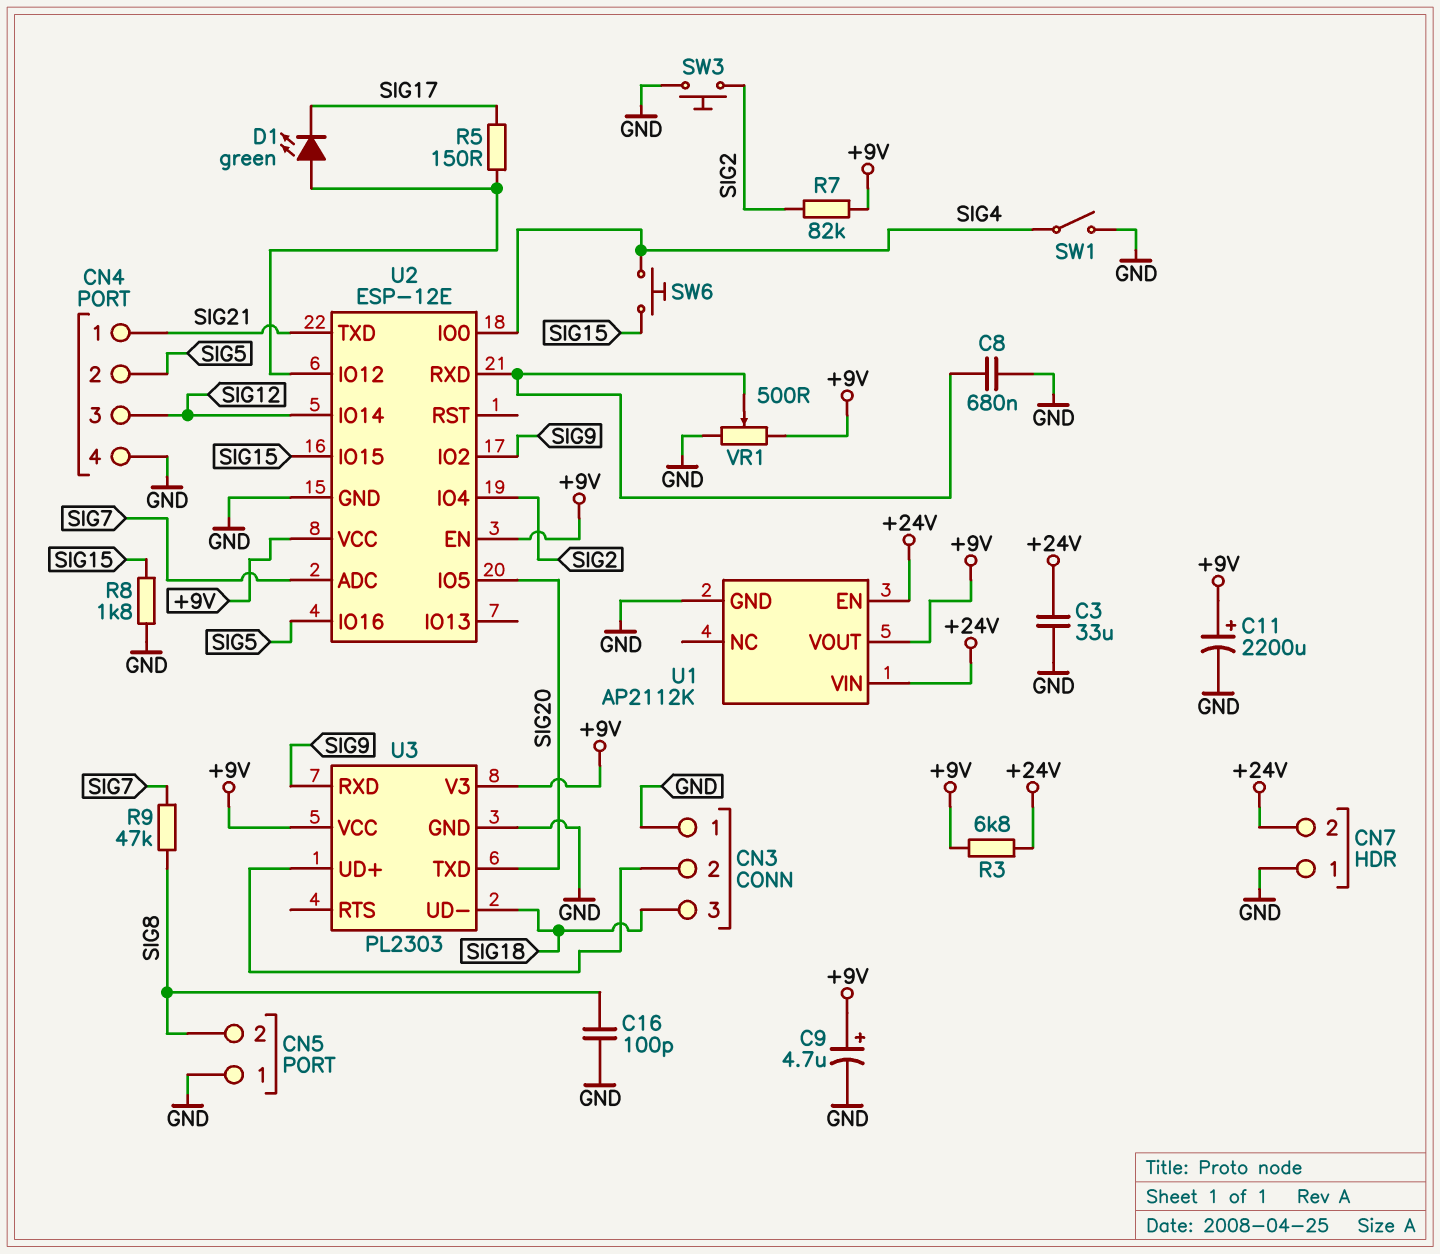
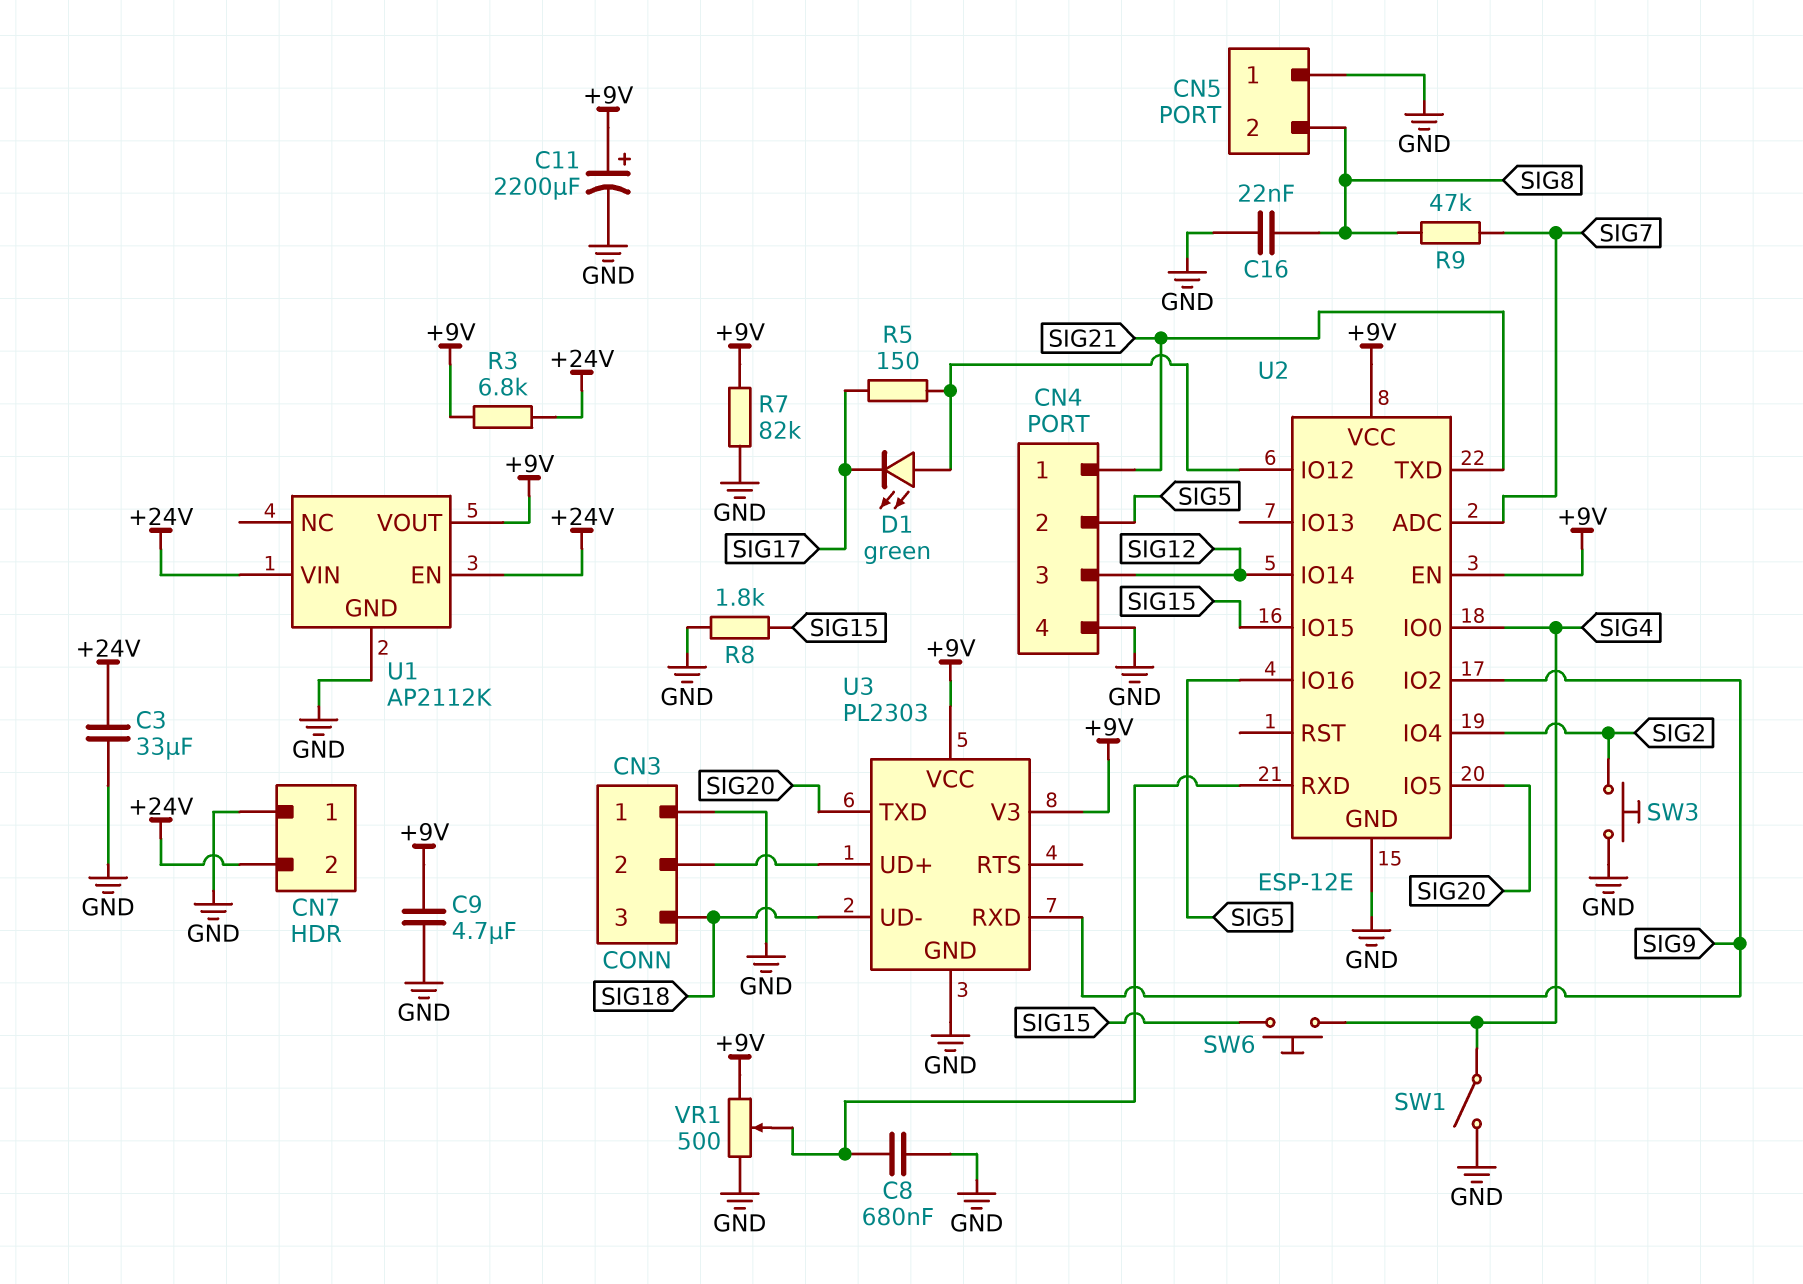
C9: 4.7uF (plus +9V, minus GND) -> 4.7uF (+9V, GND)
C16: 100pF (GND, SIG8) -> 22nF (GND, SIG8)
R7: 82k (+9V, SIG2) -> 82k (+9V, GND)

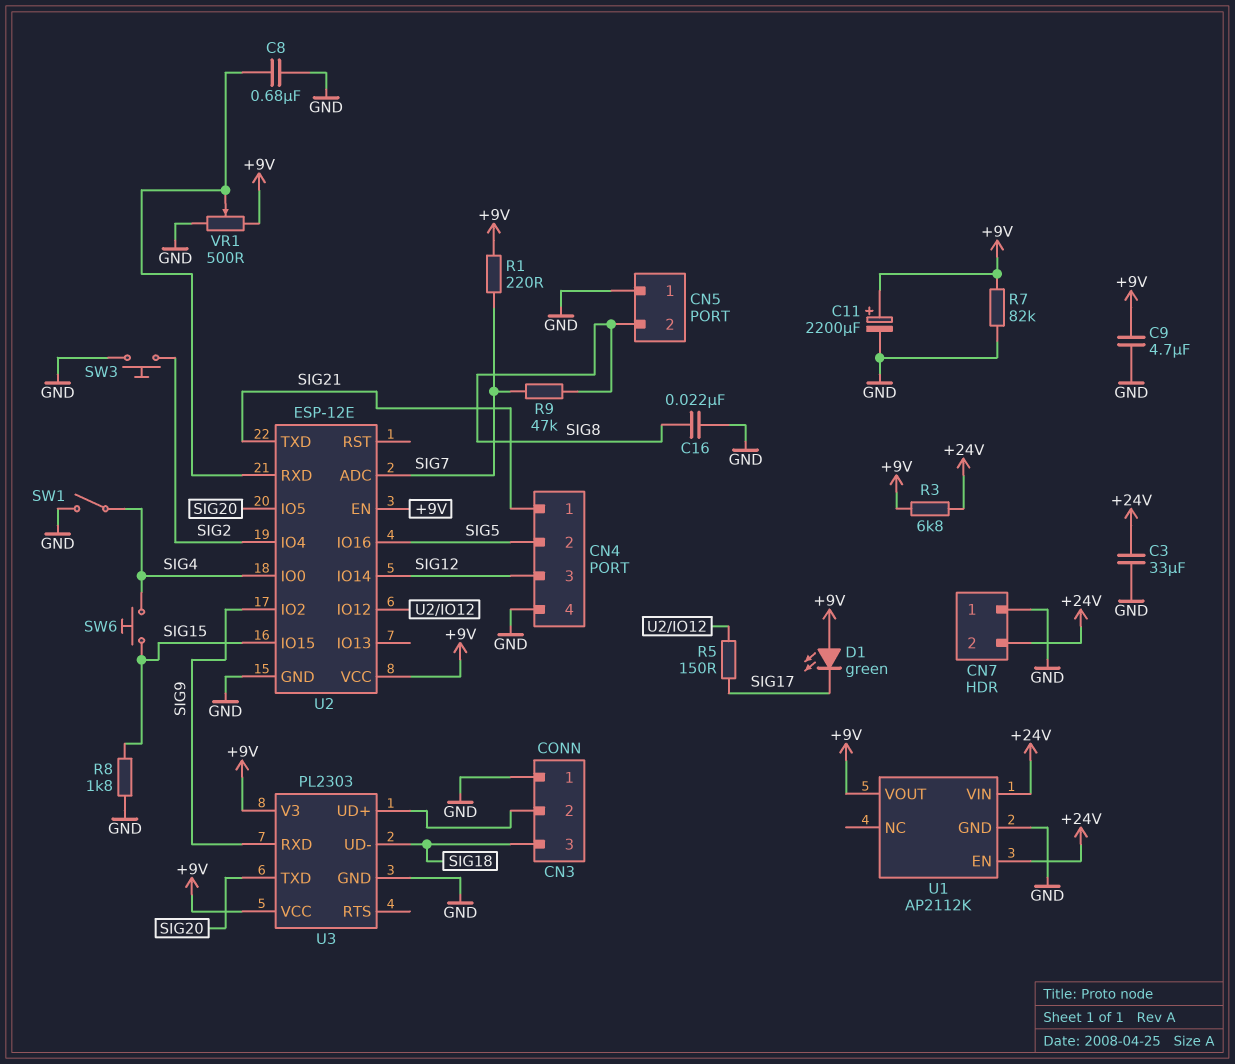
D1: LED green (A U2/IO12, K SIG17) -> LED green (A +9V, K SIG17)
R1: none -> 220 (+9V, SIG7)

